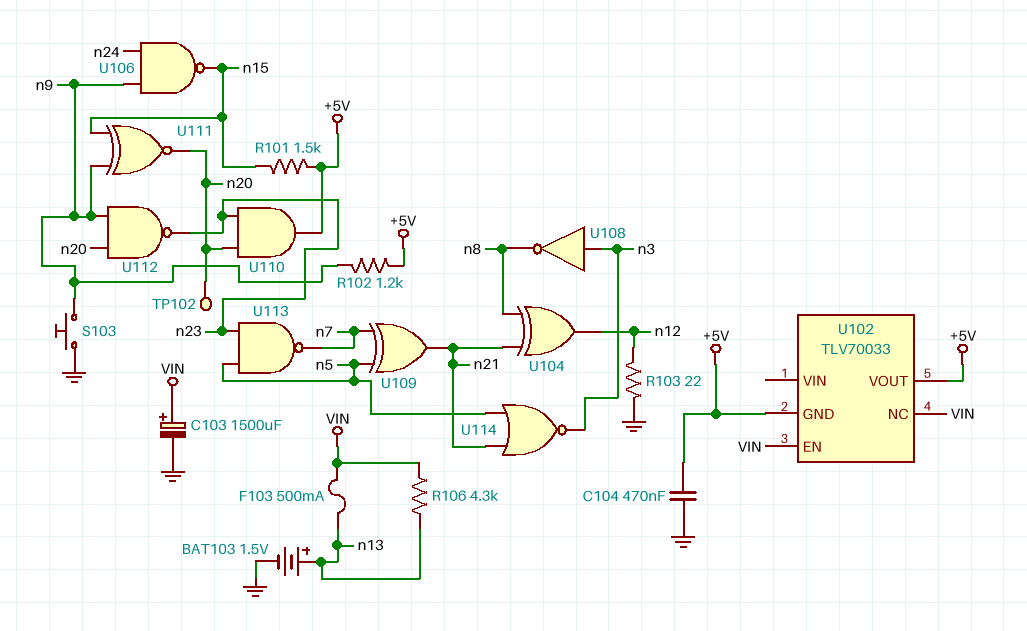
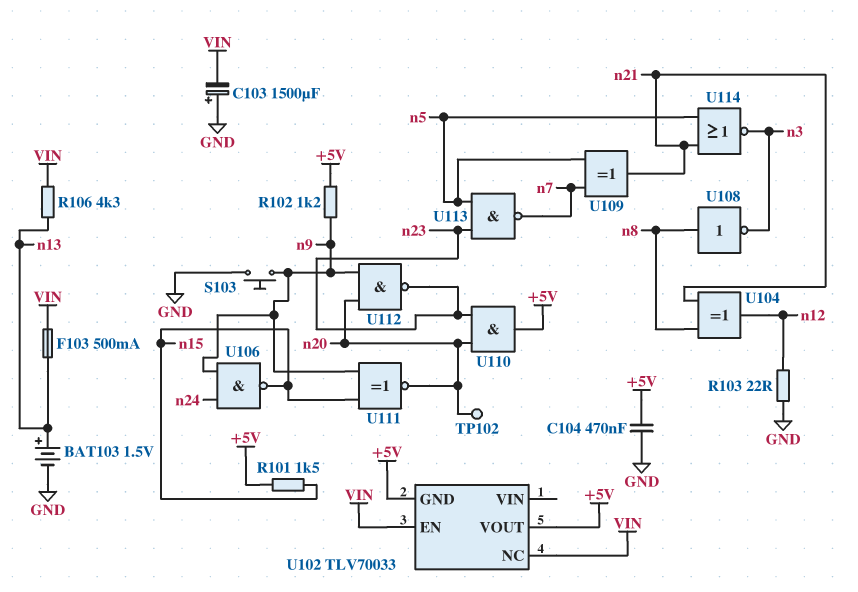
C103: 1500uF (plus VIN, minus GND) -> 1500uF (plus GND, minus VIN)
U108: NOT (in n3, out n8) -> NOT (in n8, out n3)

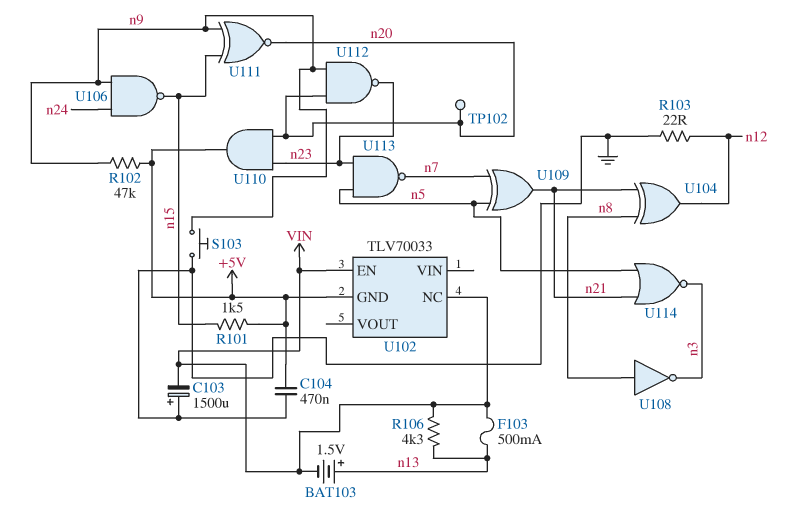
BAT103: 1.5V (plus n13, minus GND) -> 1.5V (plus n13, minus VIN)
R102: 1.2k (+5V, n9) -> 47k (+5V, n9)
U102 pin VOUT: +5V -> none

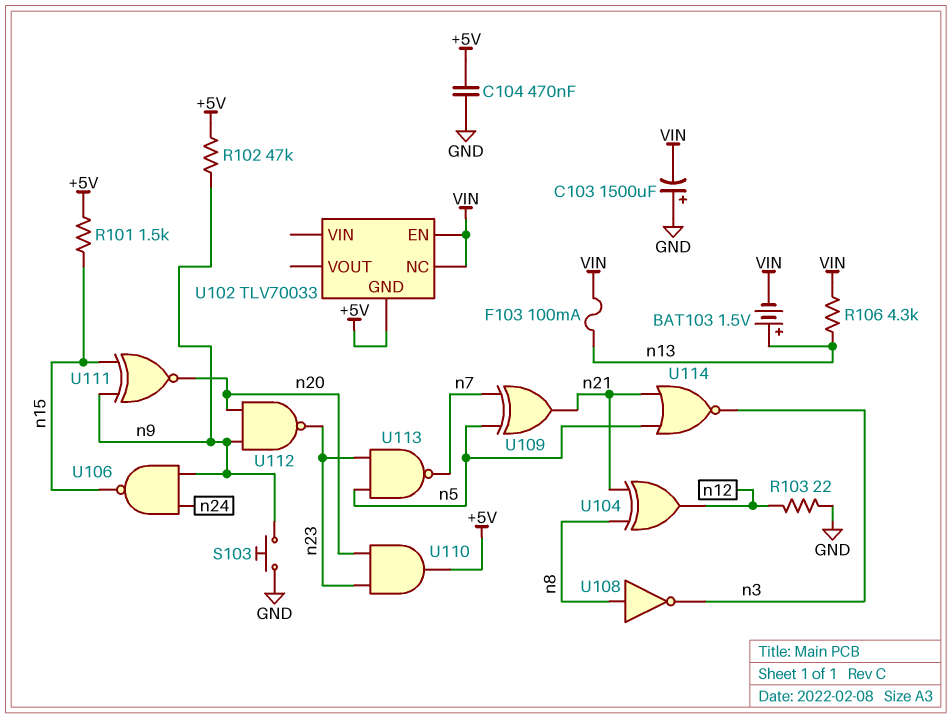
F103: 500mA (VIN, n13) -> 100mA (VIN, n13)
TP102: test point (n20) -> none

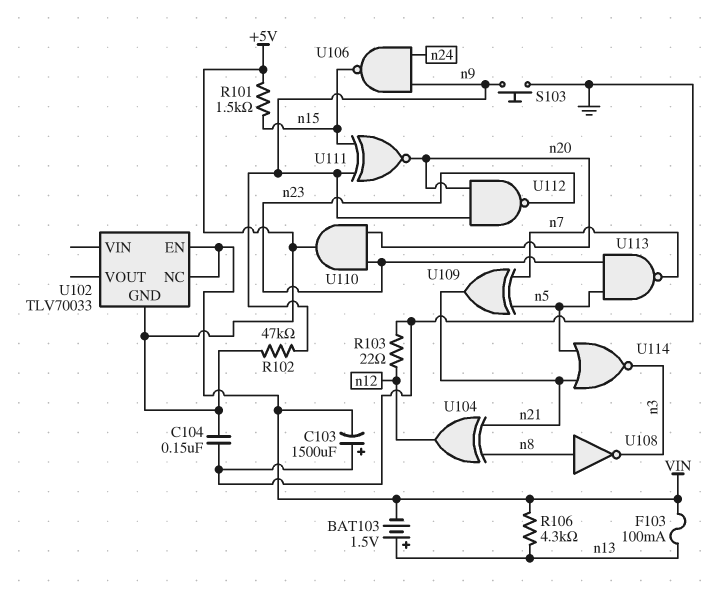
C104: 470nF (+5V, GND) -> 150nF (+5V, GND)

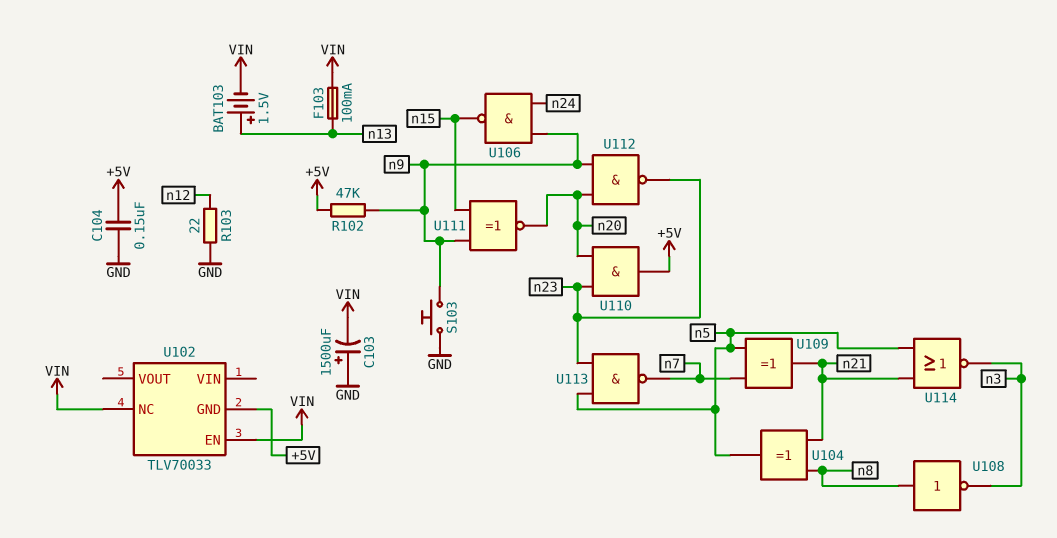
R101: 1.5k (+5V, n15) -> none
R106: 4.3k (VIN, n13) -> none
U104: XOR (in n8, in n21, out n12) -> XOR (in n8, in n21, out n5)

